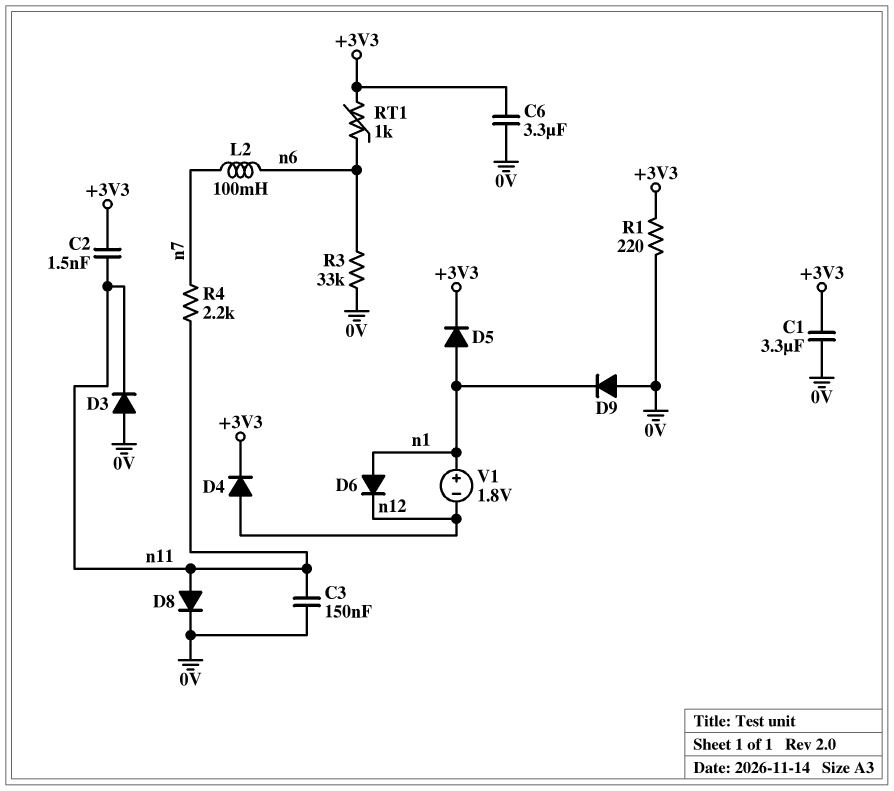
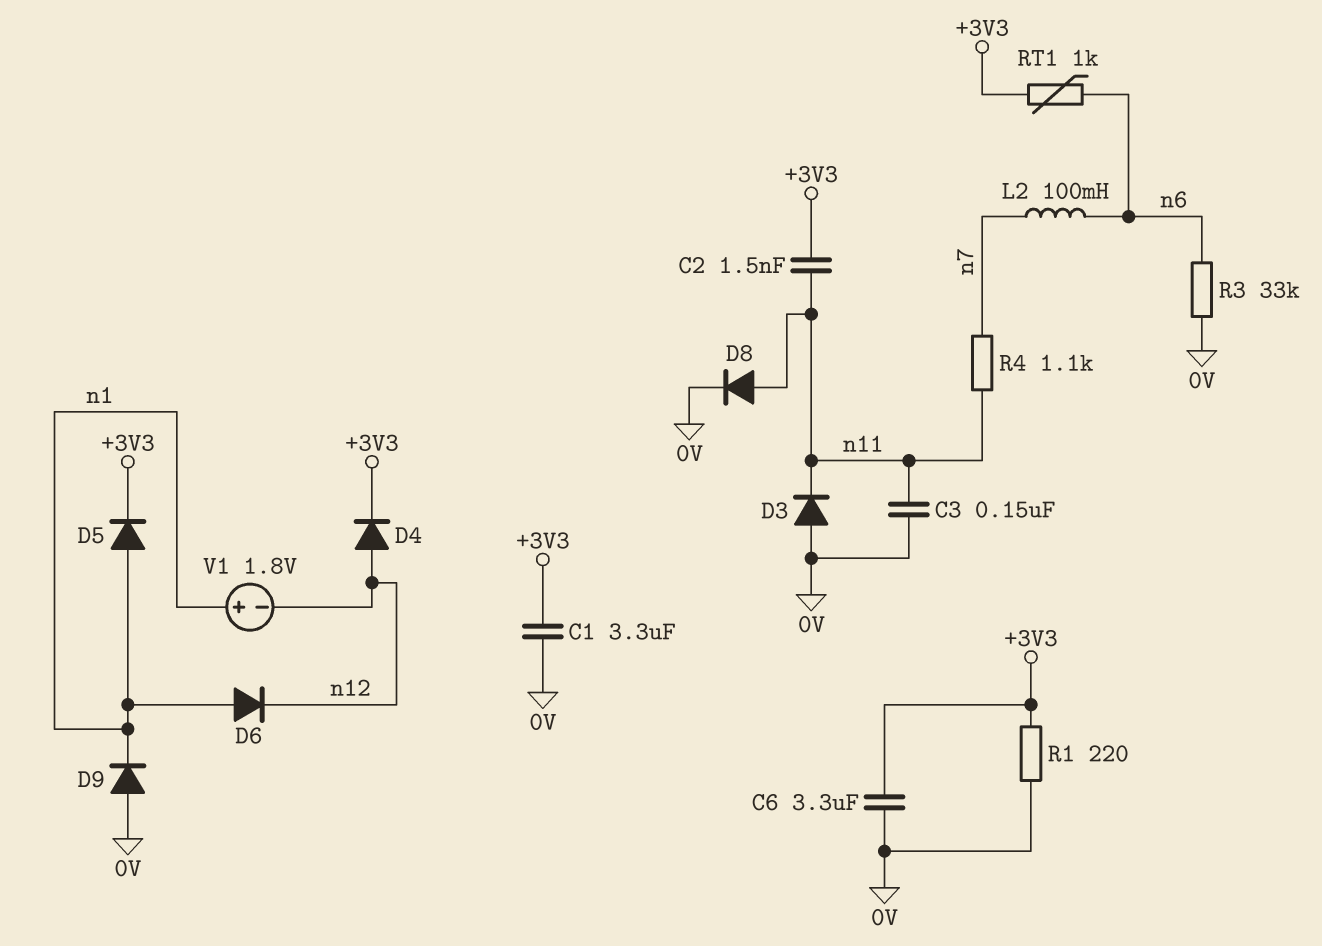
R4: 2.2k (n7, n11) -> 1.1k (n7, n11)

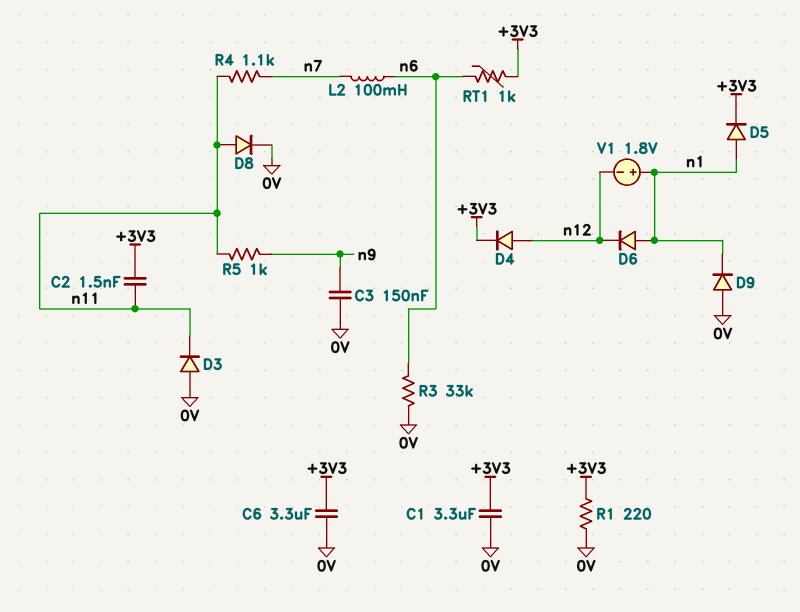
C3: 150nF (0V, n11) -> 150nF (0V, n9)
R5: none -> 1k (n9, n11)

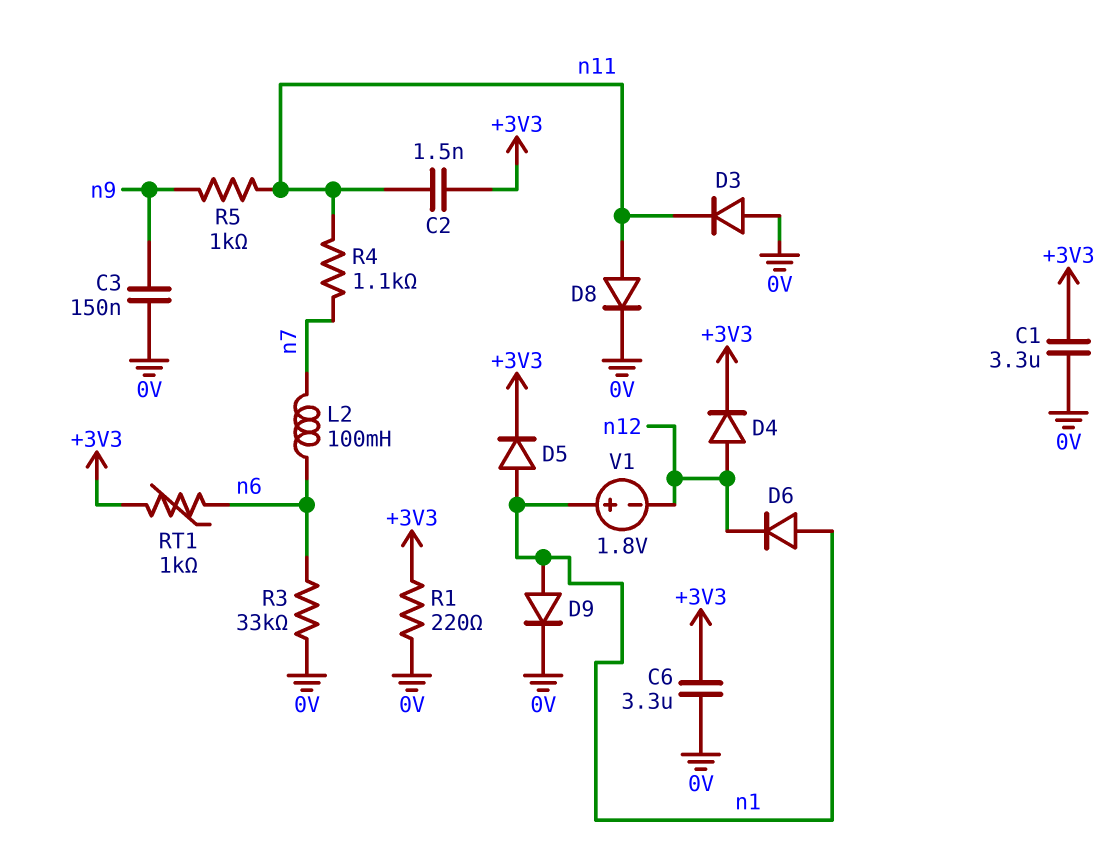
D9: diode (A 0V, K n1) -> diode (A n1, K 0V)

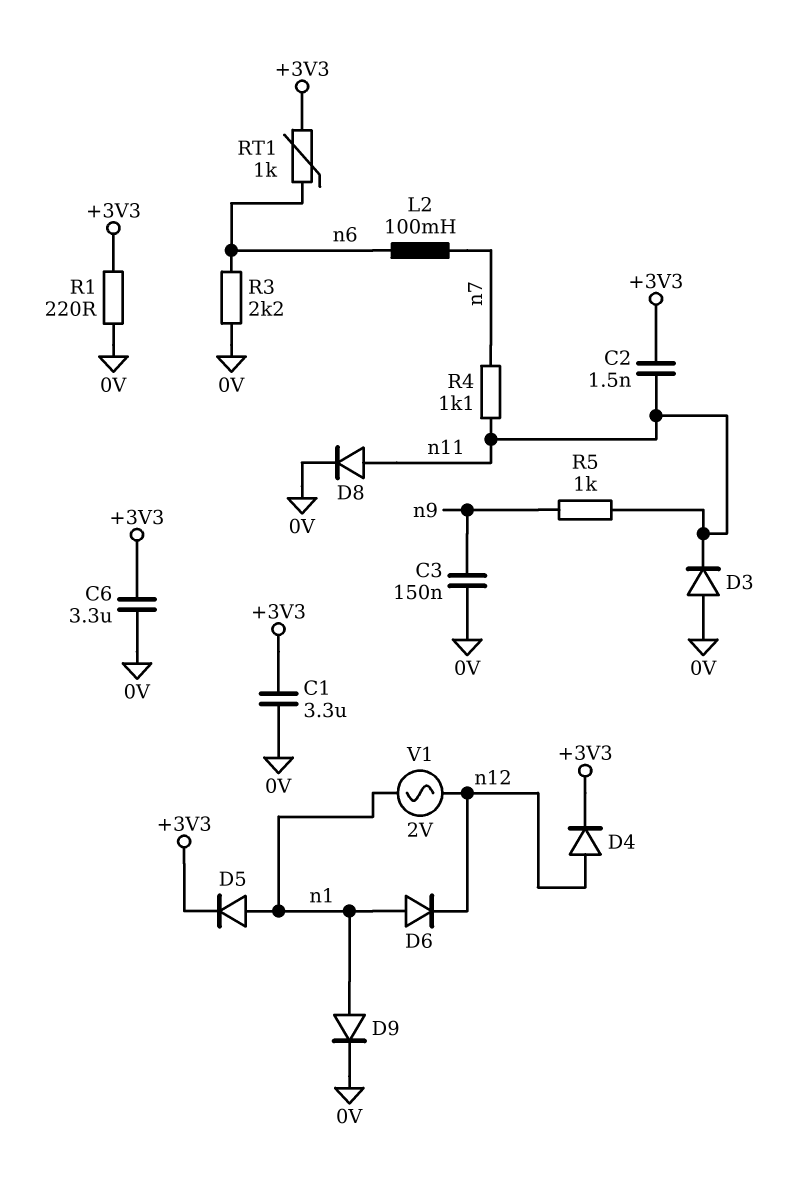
R3: 33k (0V, n6) -> 2.2k (0V, n6)
V1: 1.8V (plus n1, minus n12) -> AC 2V (n1, n12)

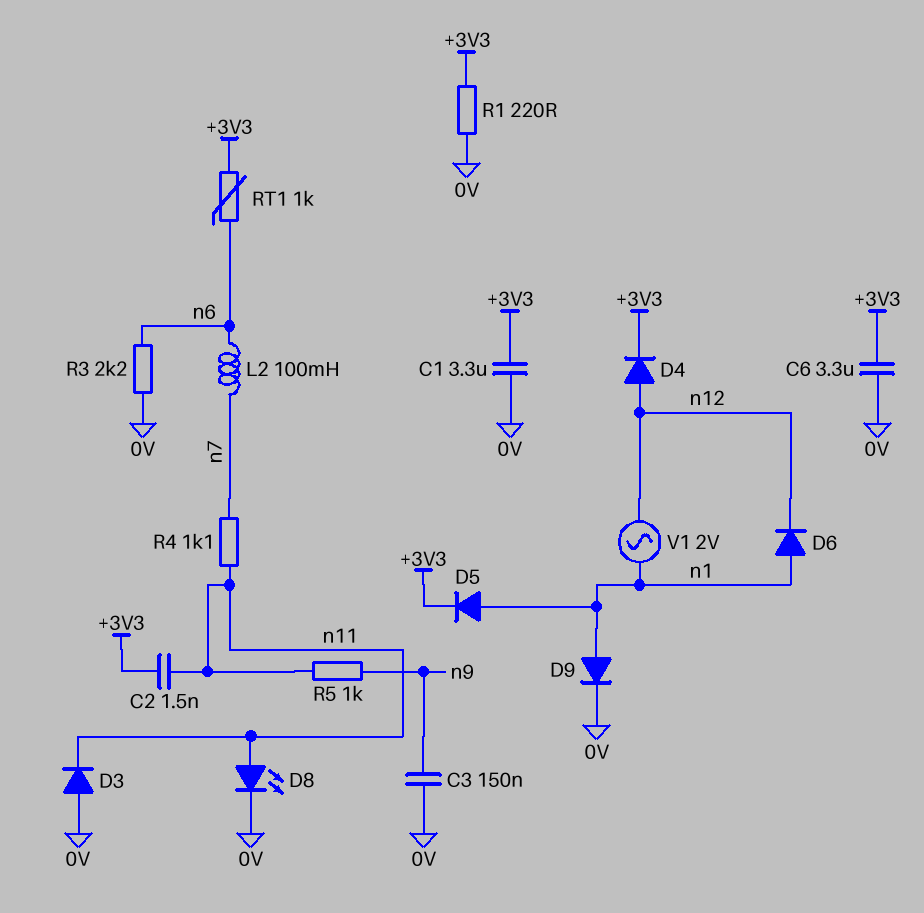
D8: diode (A n11, K 0V) -> LED (A n11, K 0V)

